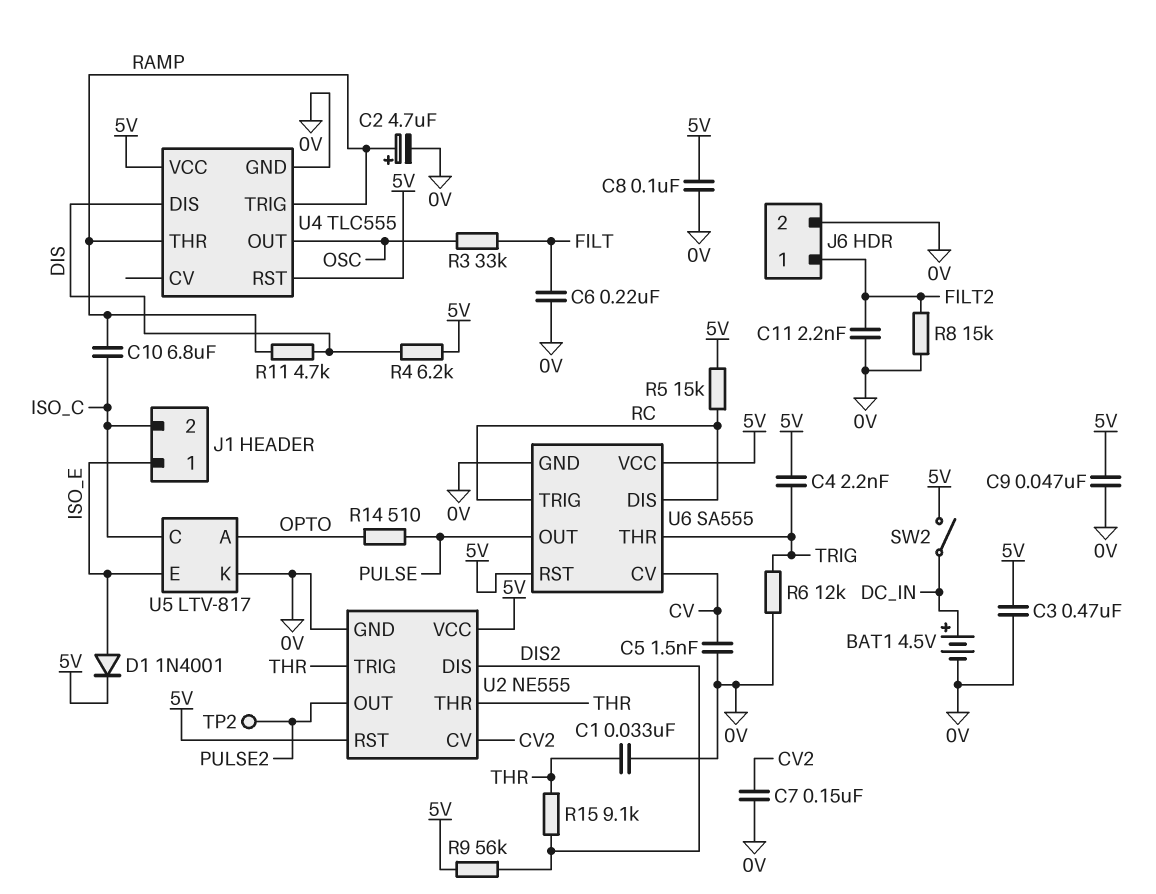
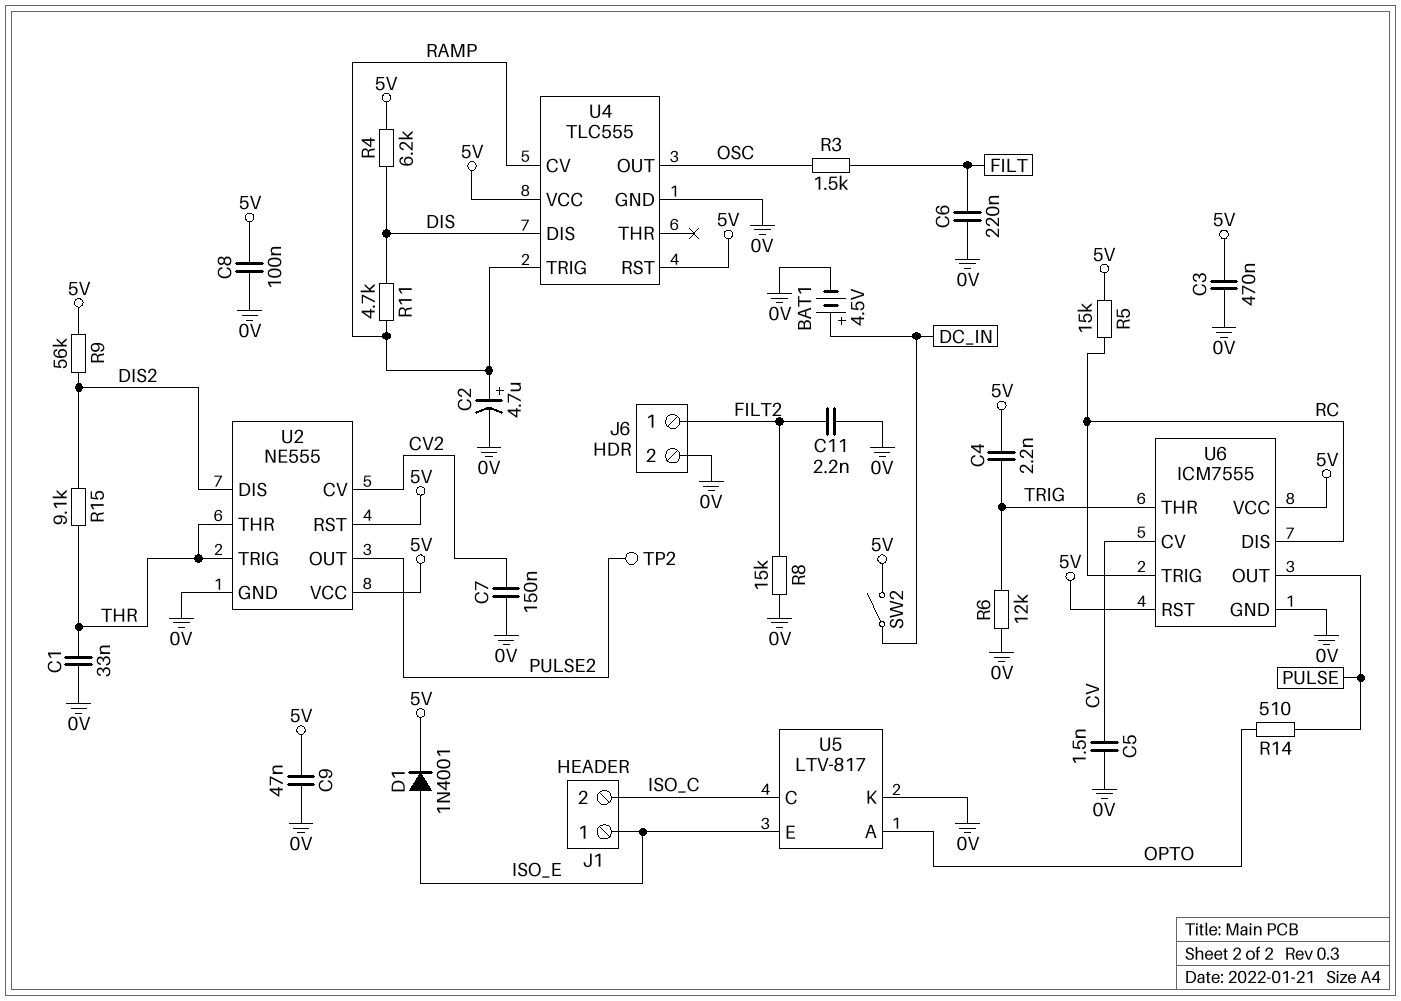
C10: 6.8uF (ISO_C, RAMP) -> none
R3: 33k (FILT, OSC) -> 1.5k (FILT, OSC)
U4 pin CV: none -> RAMP
U4 pin THR: RAMP -> none
U6: SA555 -> ICM7555

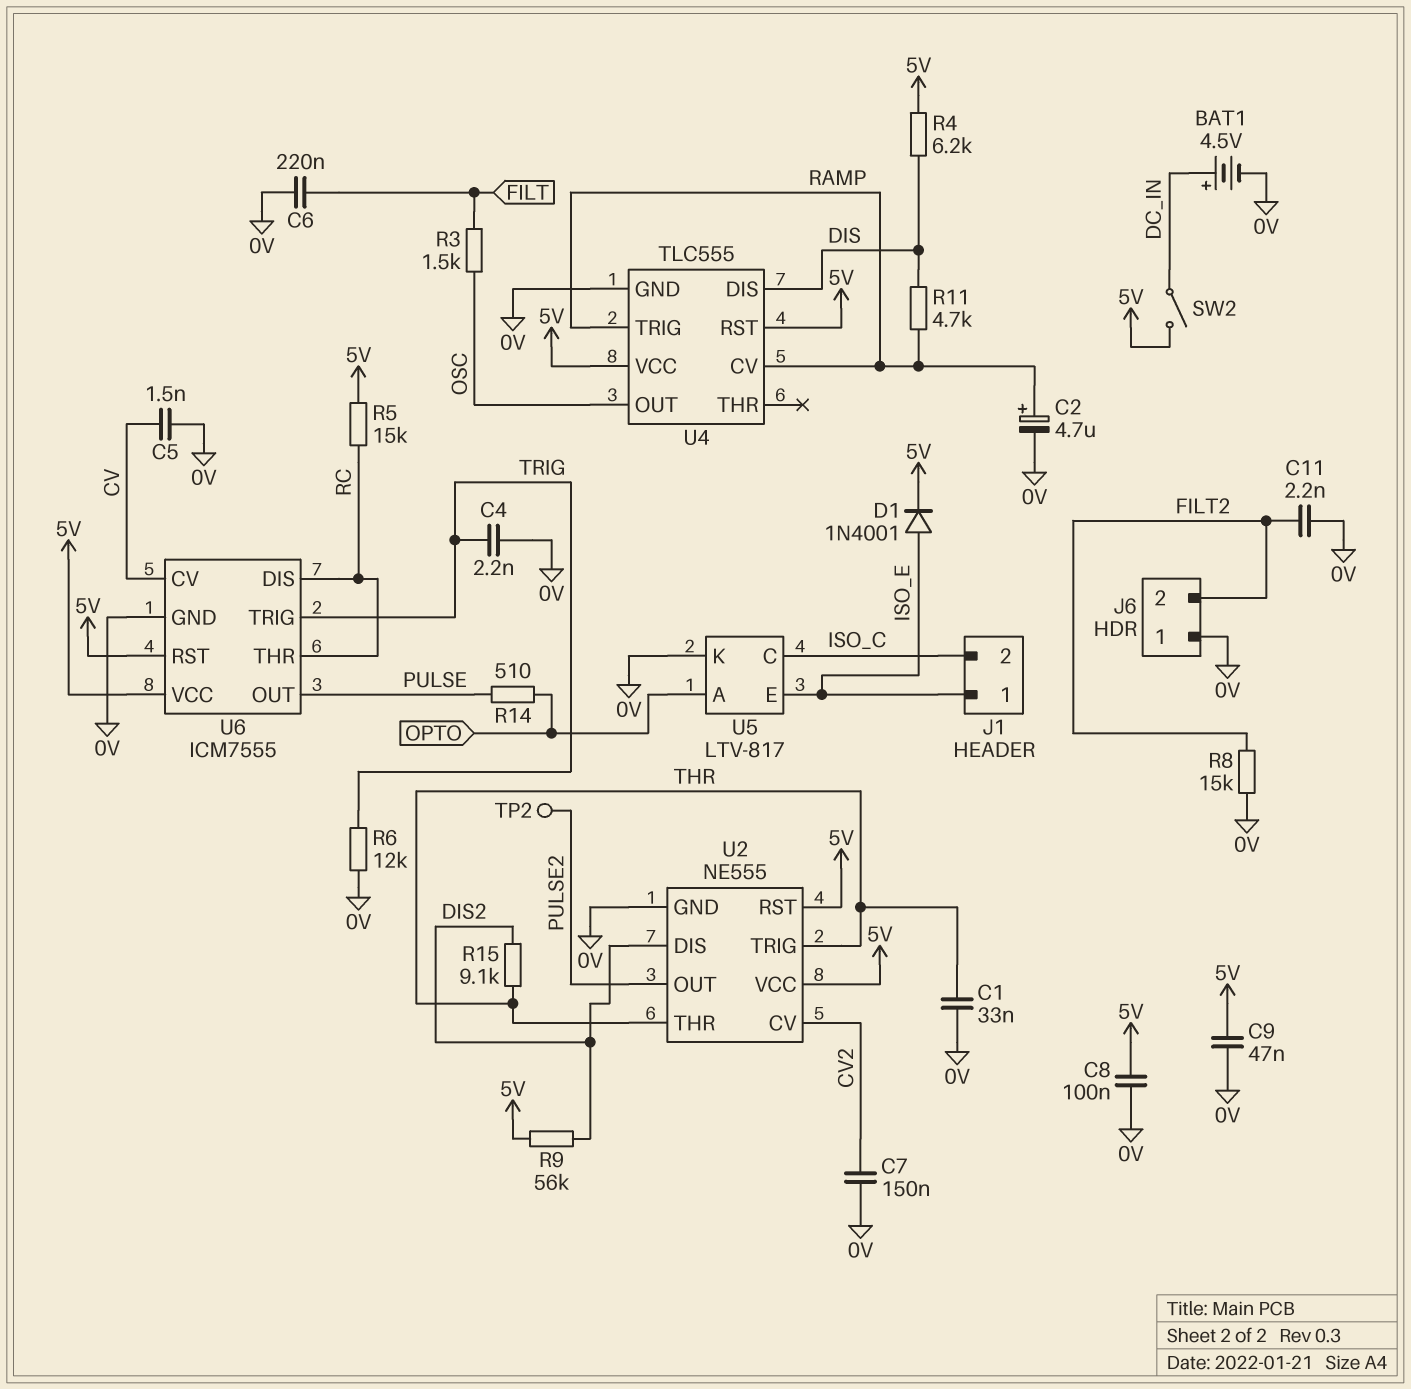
C3: 470nF (0V, 5V) -> none
C4: 2.2nF (5V, TRIG) -> 2.2nF (0V, TRIG)
J6 pin 1: FILT2 -> 0V
J6 pin 2: 0V -> FILT2
U6 pin THR: TRIG -> RC
U6 pin TRIG: RC -> TRIG

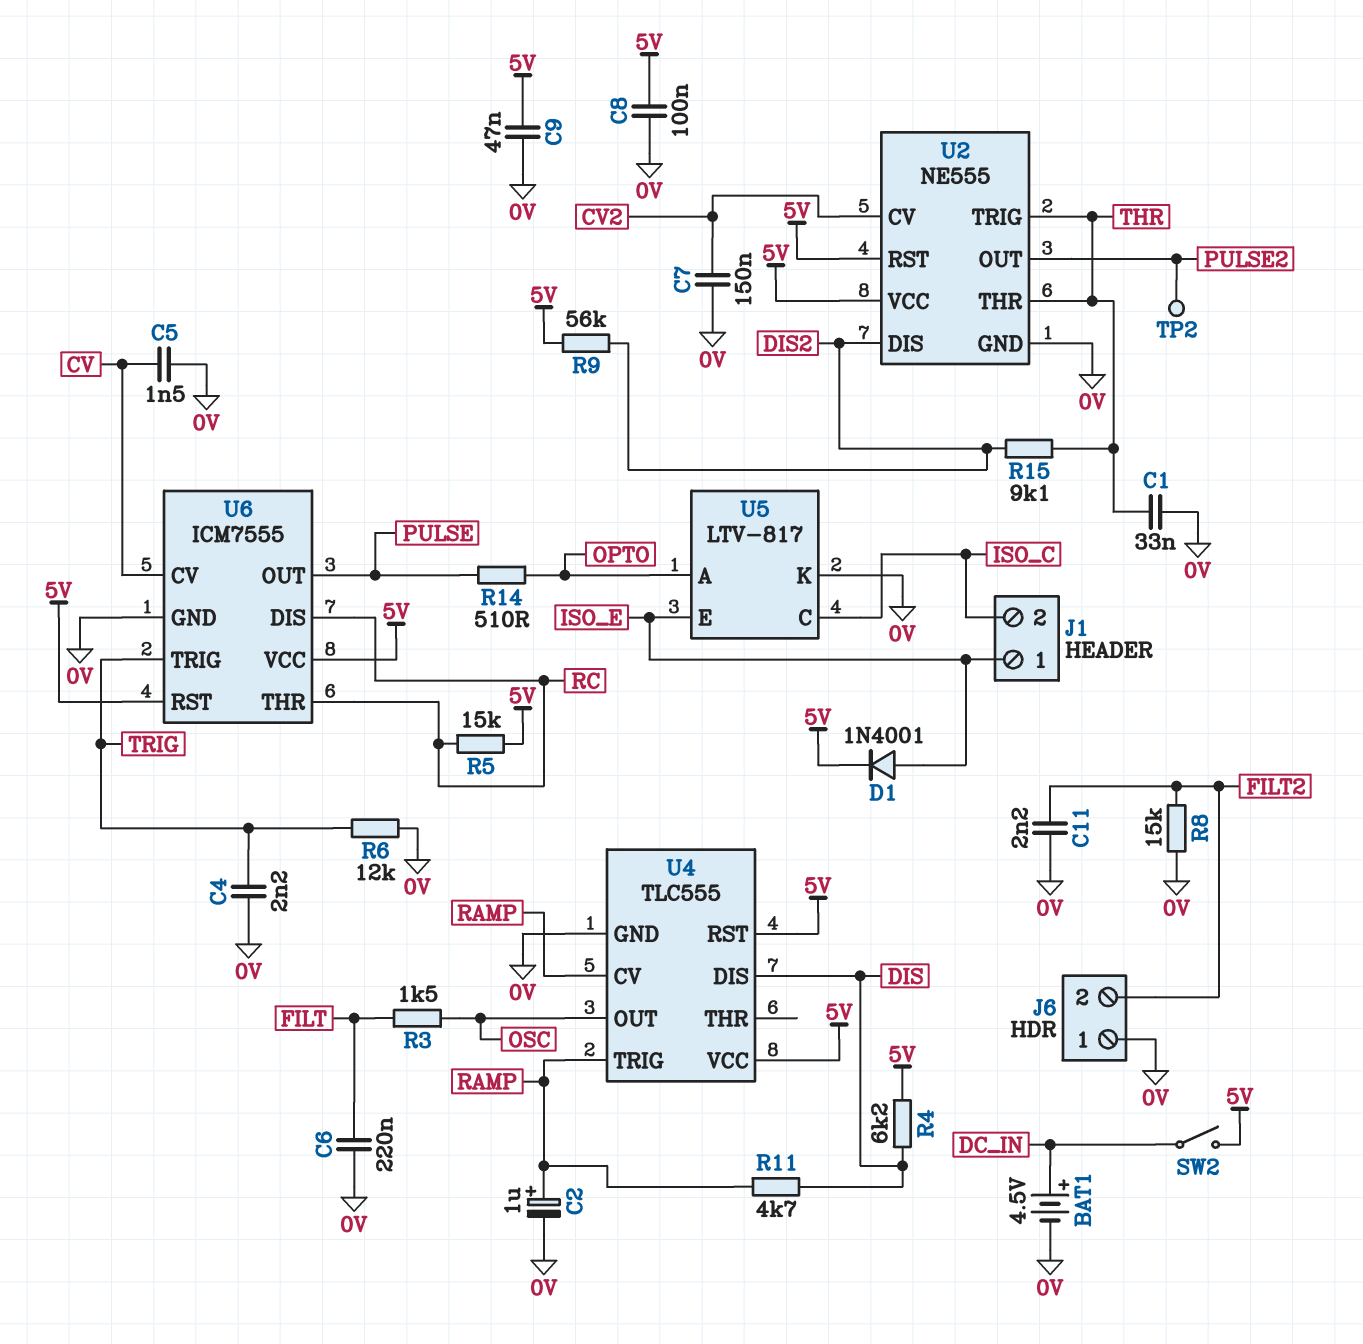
C2: 4.7uF (plus RAMP, minus 0V) -> 1uF (plus RAMP, minus 0V)

